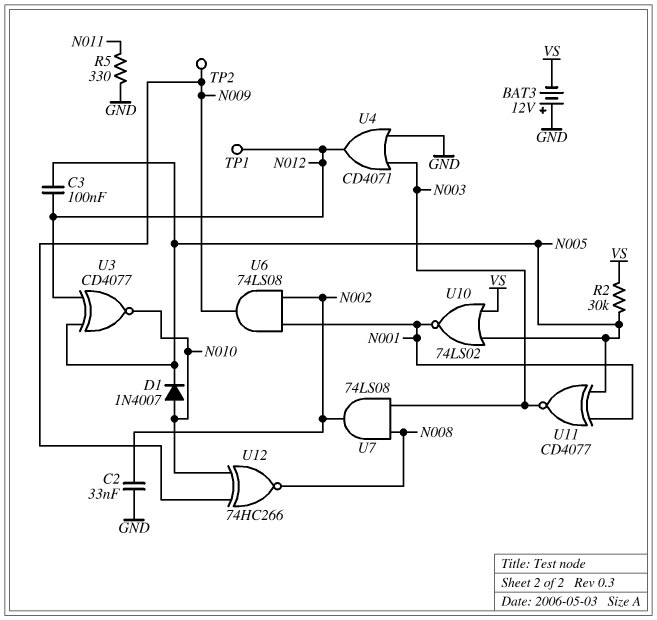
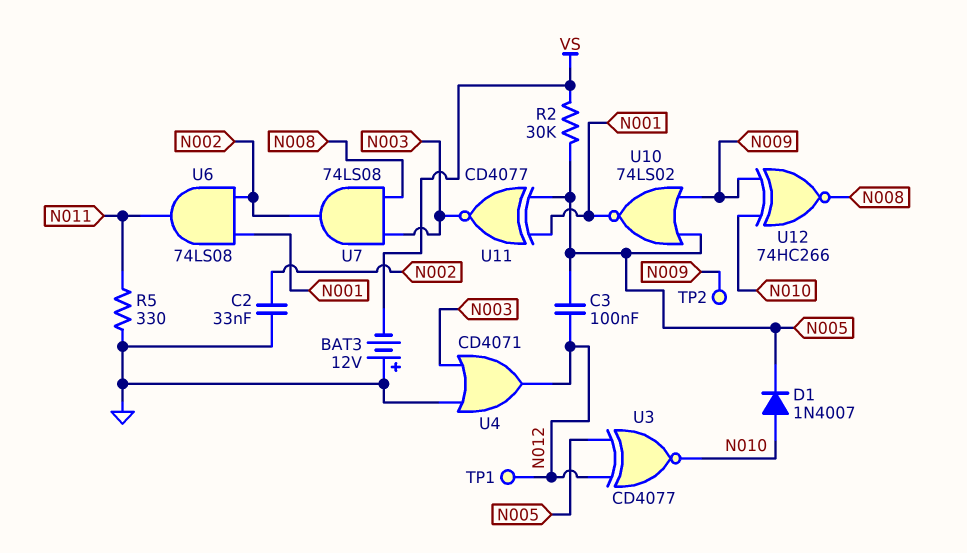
U6: AND 74LS08 (in N001, in N002, out N009) -> AND 74LS08 (in N001, in N002, out N011)
U10: NOR 74LS02 (in N005, in VS, out N001) -> NOR 74LS02 (in N005, in N009, out N001)

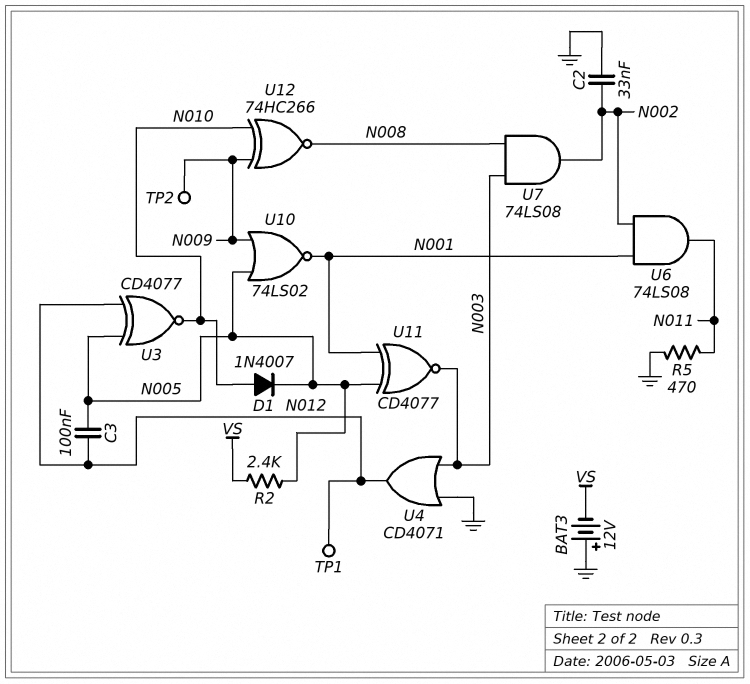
R2: 30k (N005, VS) -> 2.4k (N005, VS)
R5: 330 (GND, N011) -> 470 (GND, N011)

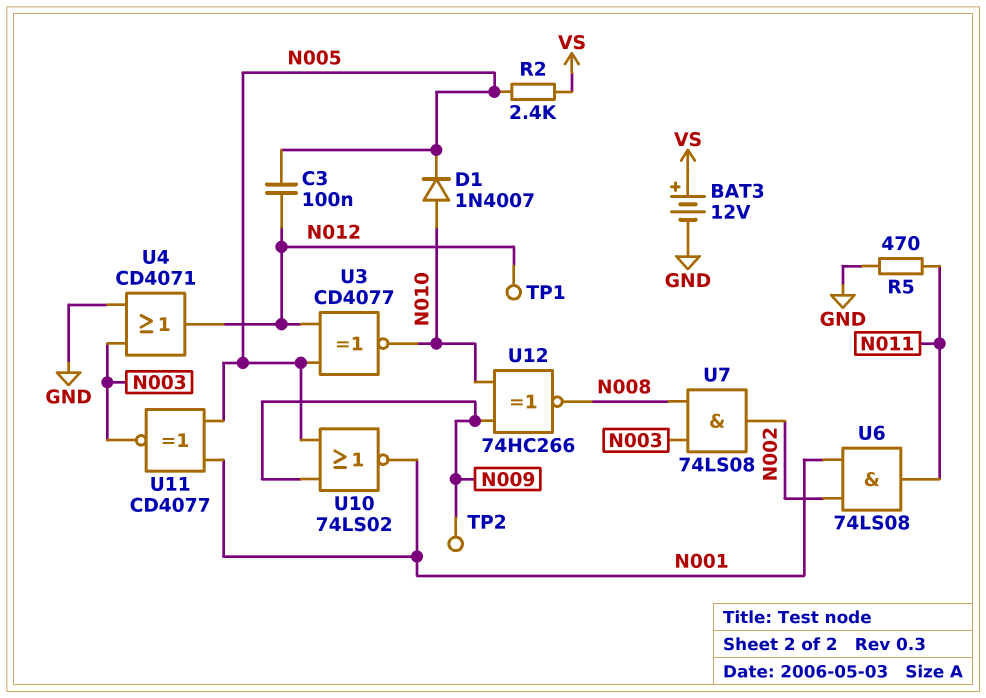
BAT3: 12V (plus GND, minus VS) -> 12V (plus VS, minus GND)
C2: 33nF (GND, N002) -> none

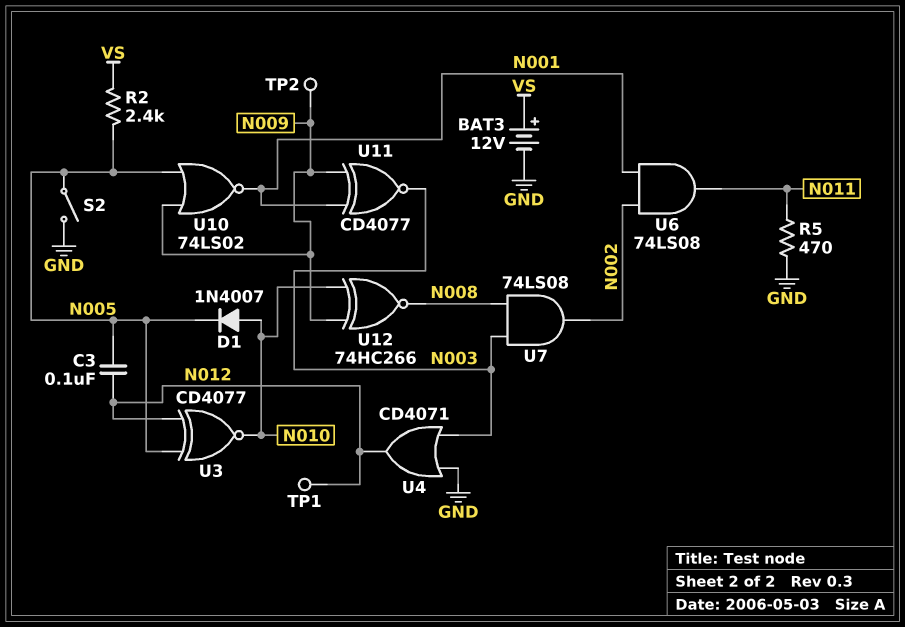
S2: none -> switch (GND, N005)
U11: XNOR CD4077 (in N001, in N005, out N003) -> XNOR CD4077 (in N001, in N009, out N003)

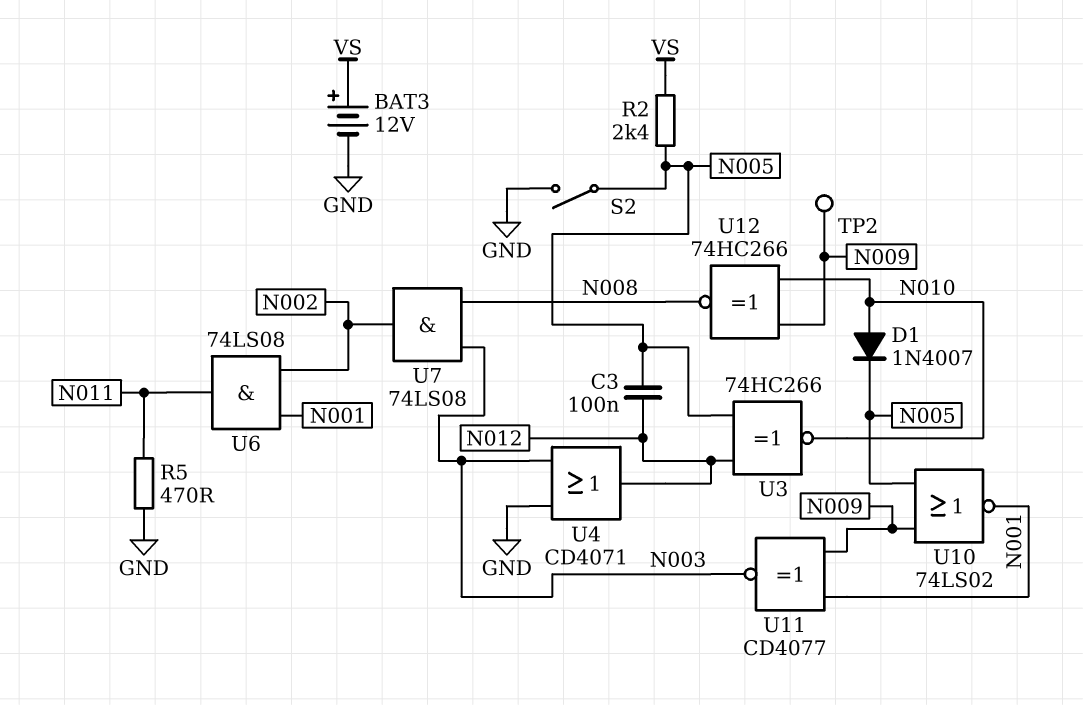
TP1: test point (N012) -> none
U3: XNOR CD4077 (in N005, in N012, out N010) -> XNOR 74HC266 (in N005, in N012, out N010)

